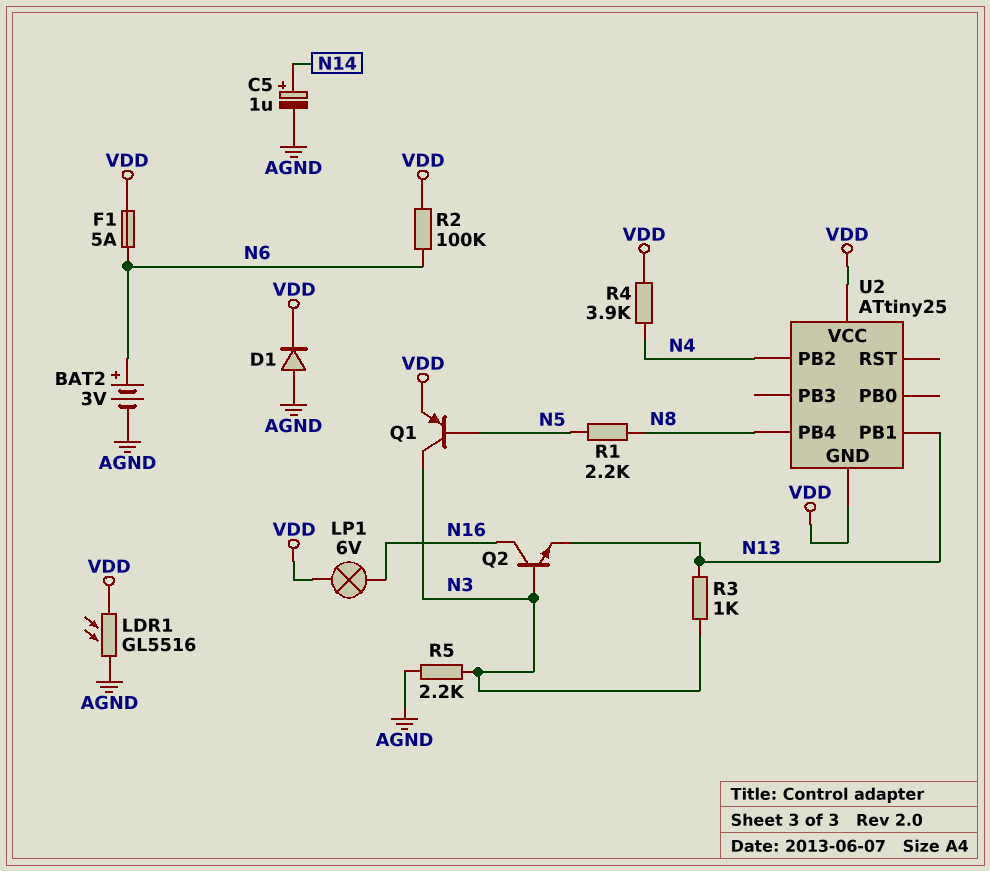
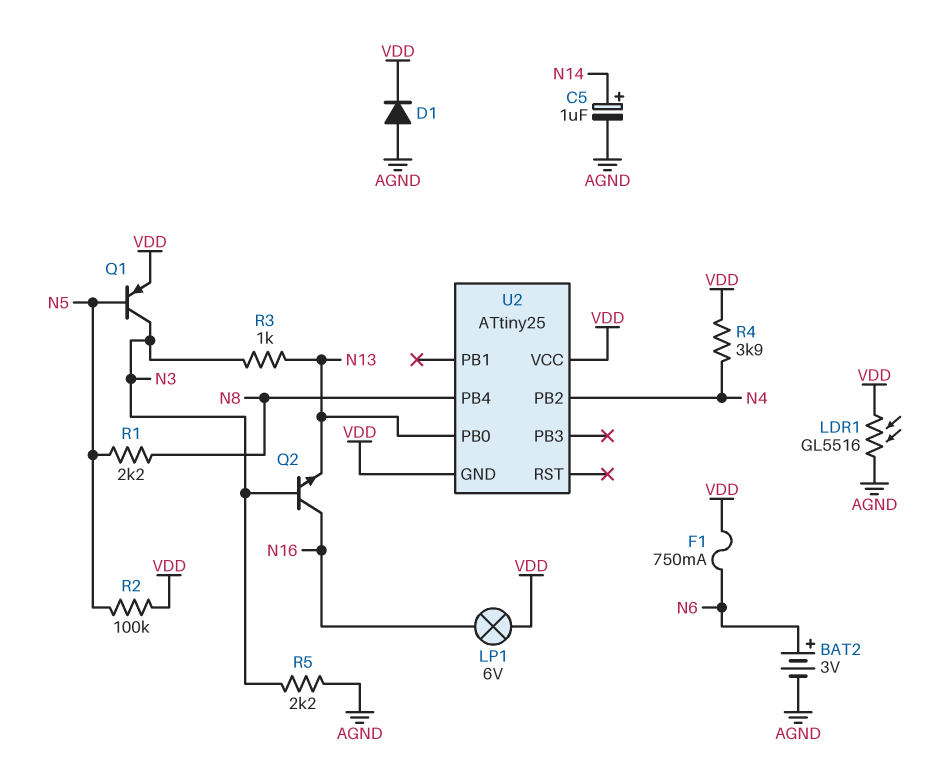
F1: 5A (N6, VDD) -> 750mA (N6, VDD)
R2: 100k (N6, VDD) -> 100k (N5, VDD)
U2 pin PB0: none -> N13
U2 pin PB1: N13 -> none

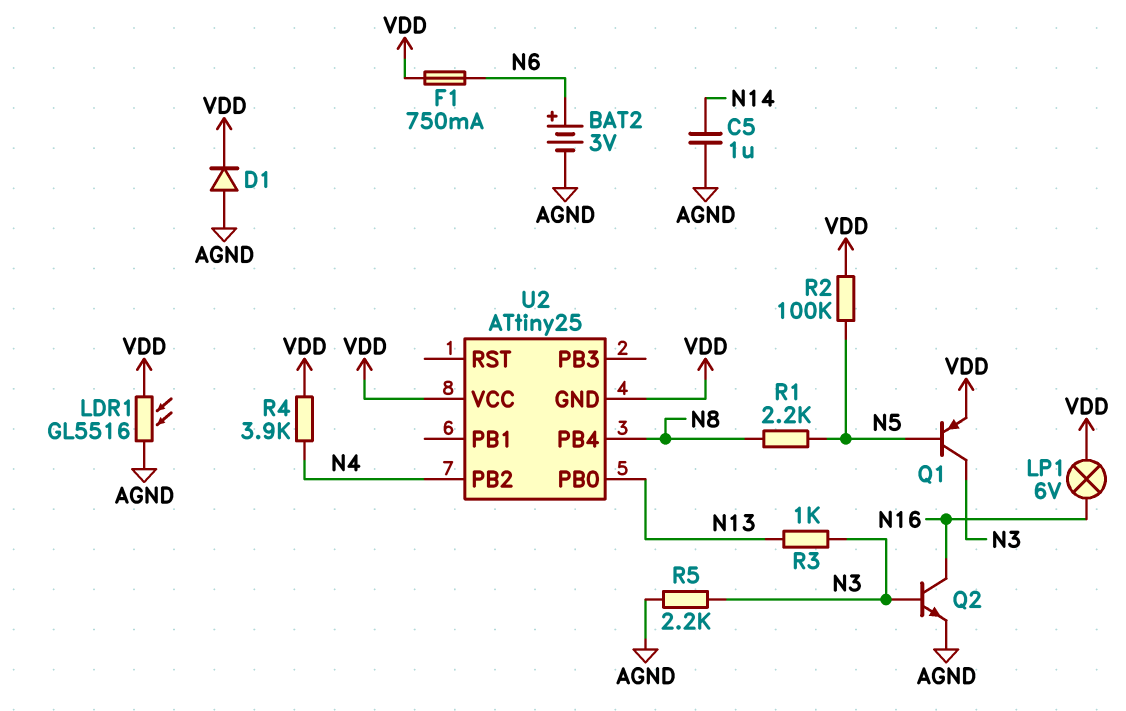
C5: 1uF (plus N14, minus AGND) -> 1uF (AGND, N14)
Q2: NPN (B N3, C N16, E N13) -> NPN (B N3, C N16, E AGND)

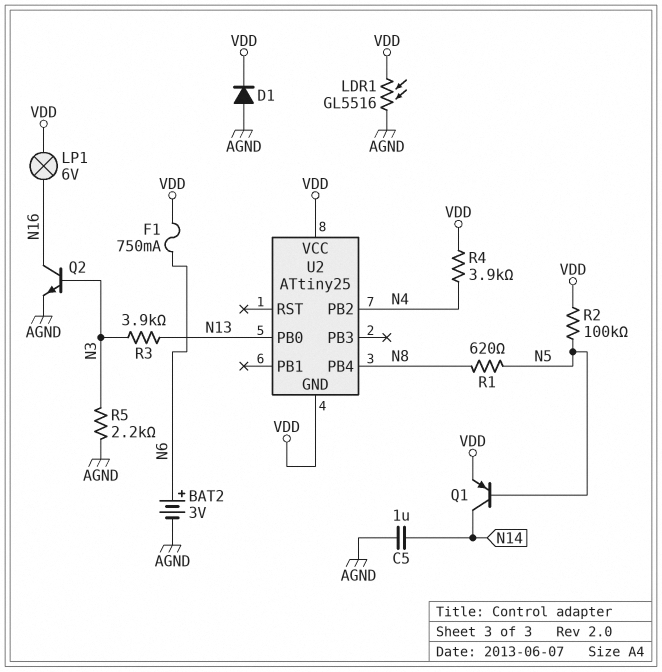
Q1: PNP (B N5, C N3, E VDD) -> PNP (B N5, C N14, E VDD)
R1: 2.2k (N5, N8) -> 620 (N5, N8)
R3: 1k (N3, N13) -> 3.9k (N3, N13)

